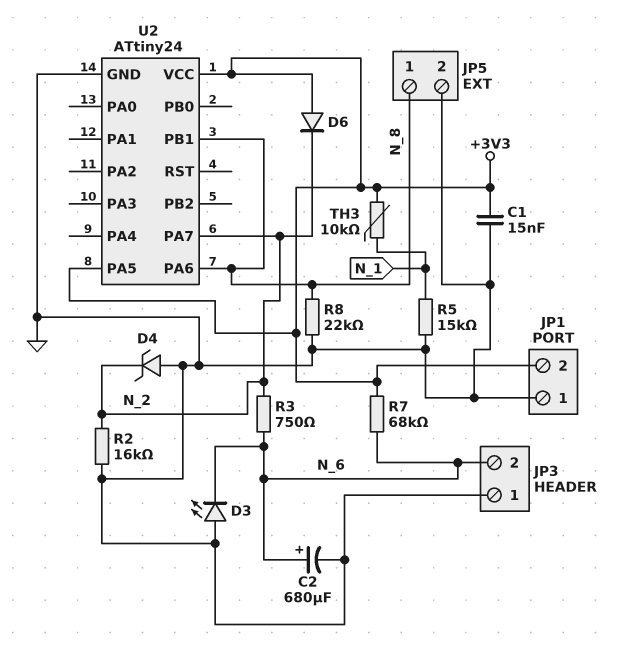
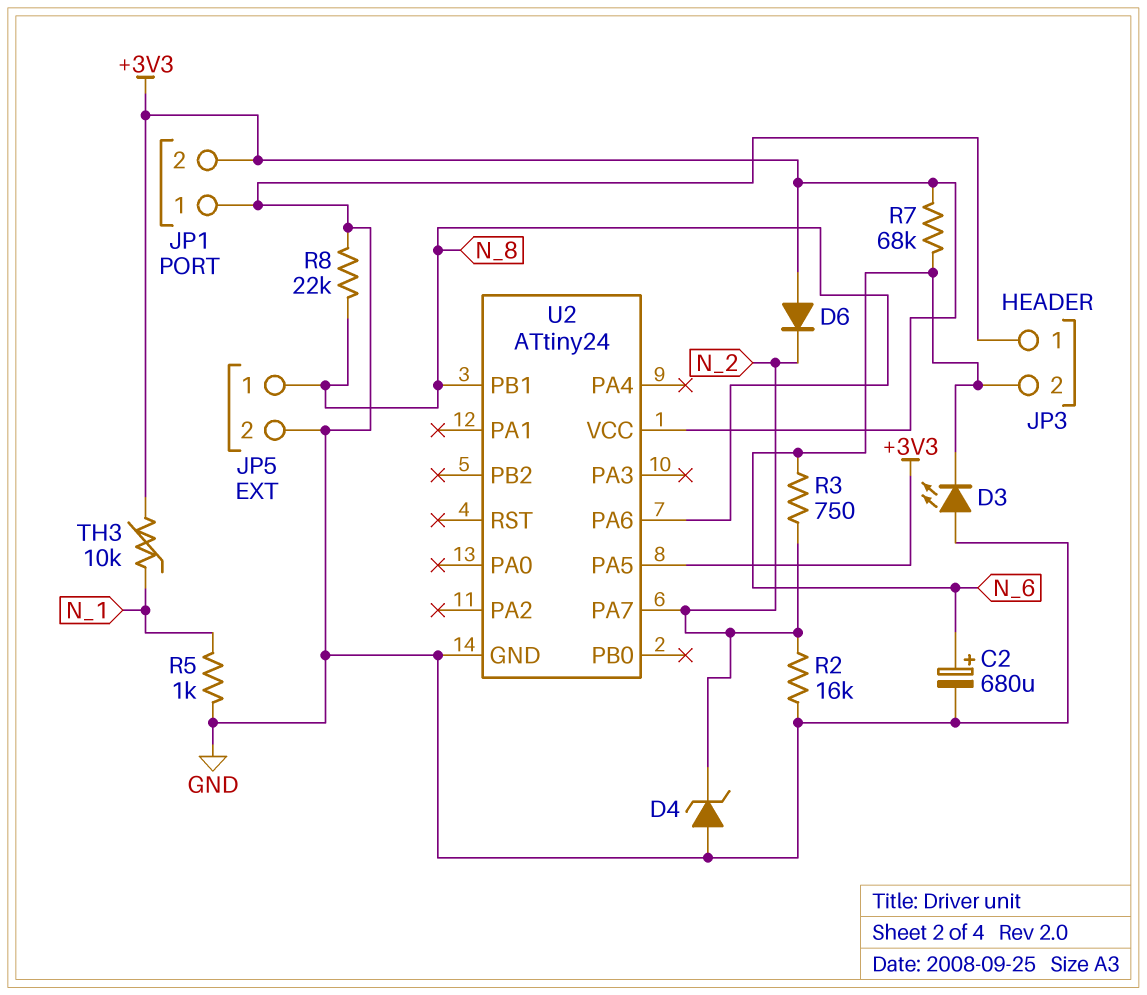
C1: 15nF (+3V3, GND) -> none
R5: 15k (GND, N_1) -> 1k (GND, N_1)

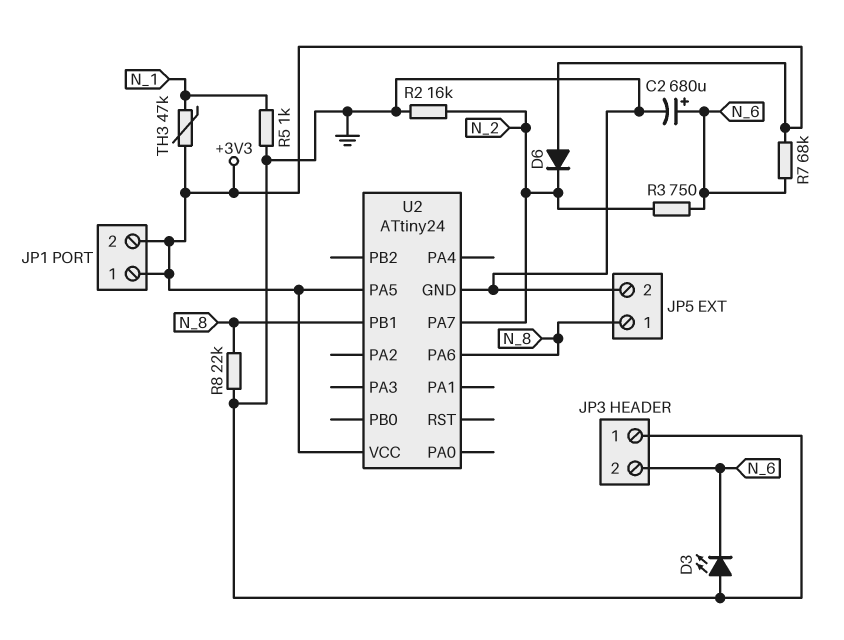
D4: zener (A GND, K N_2) -> none
JP1 pin 1: GND -> +3V3
TH3: 10k (+3V3, N_1) -> 47k (+3V3, N_1)

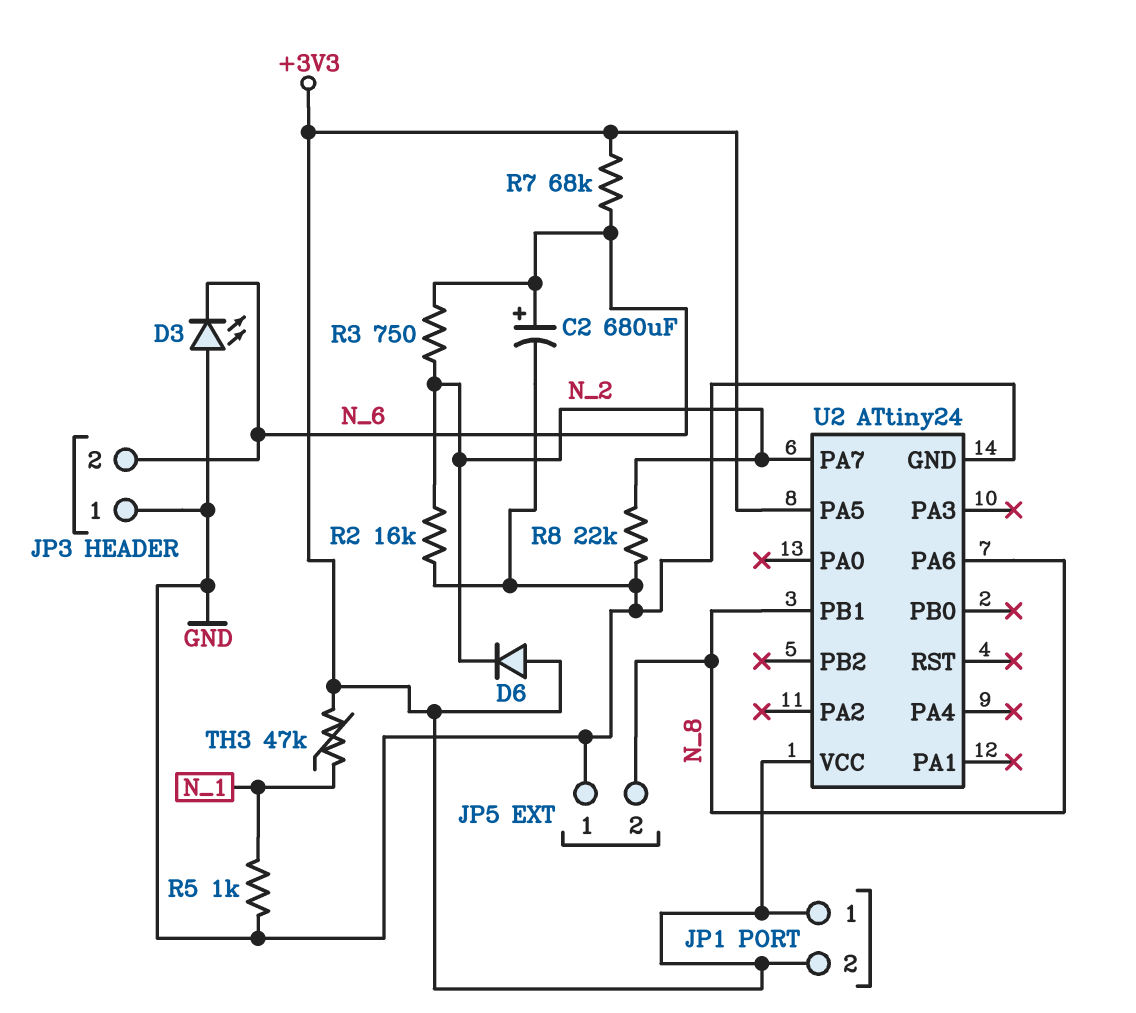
JP5 pin 1: N_8 -> GND
JP5 pin 2: GND -> N_8
R8: 22k (GND, N_8) -> 22k (GND, N_2)

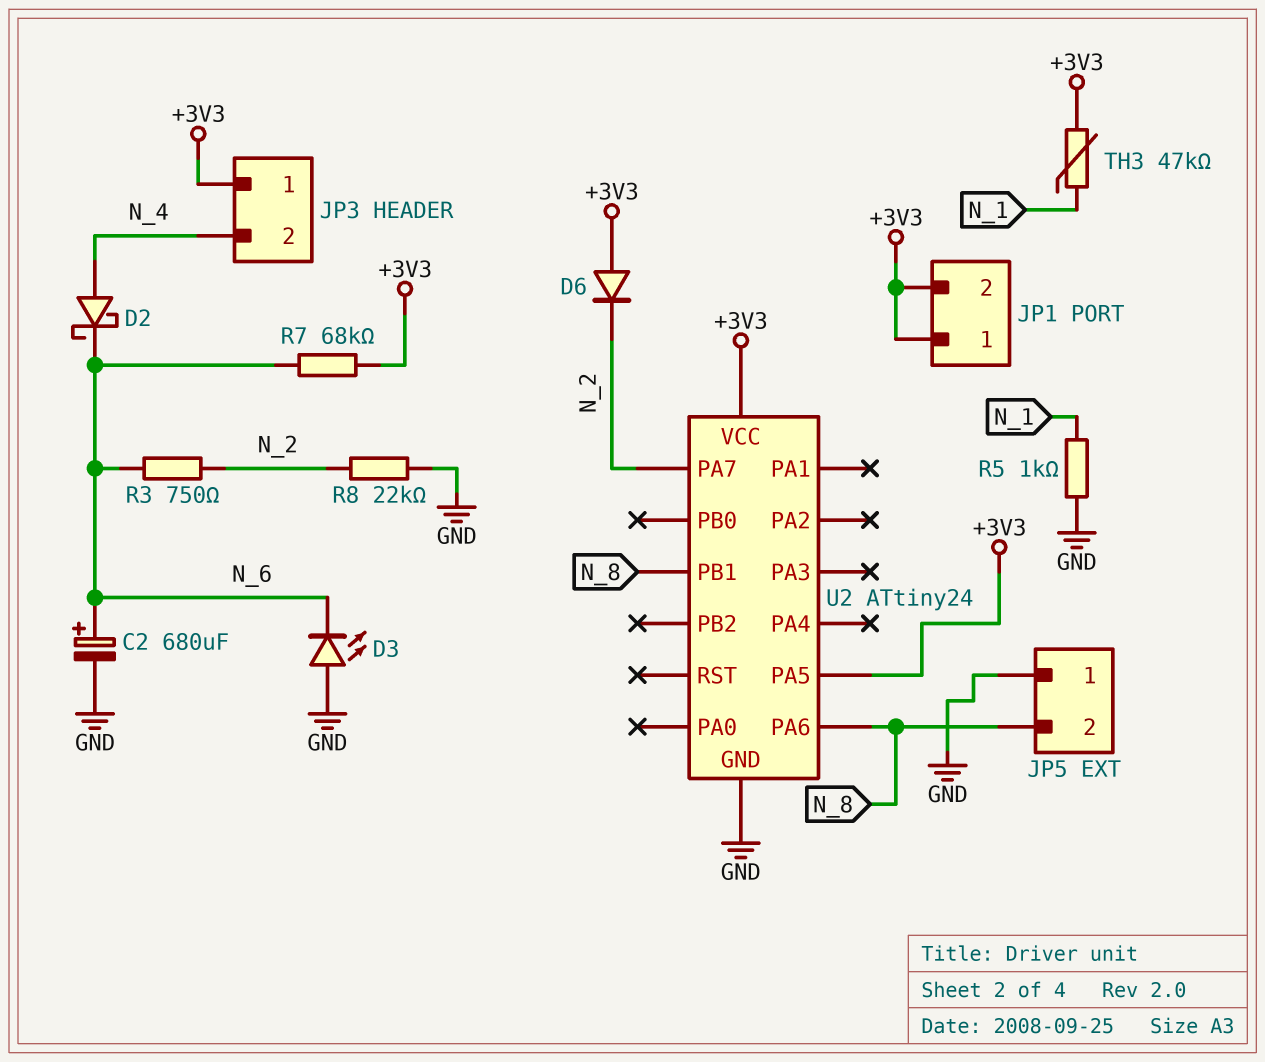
D2: none -> schottky (A N_4, K N_6)
JP3 pin 1: GND -> +3V3
JP3 pin 2: N_6 -> N_4
R2: 16k (GND, N_2) -> none

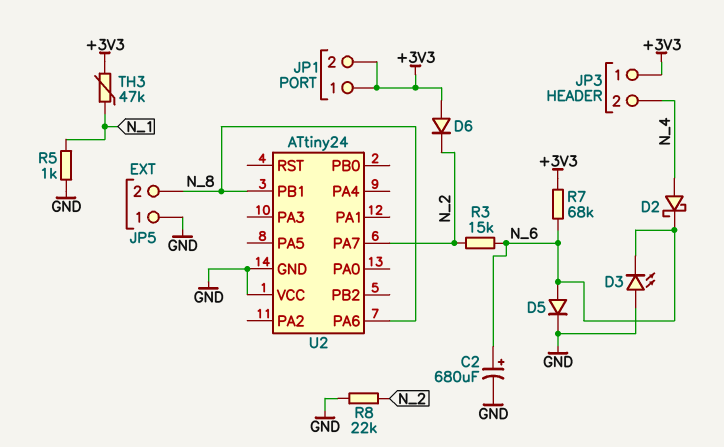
D5: none -> diode (A N_6, K GND)
R3: 750 (N_2, N_6) -> 15k (N_2, N_6)
U2 pin PA5: +3V3 -> none
U2 pin VCC: +3V3 -> GND

